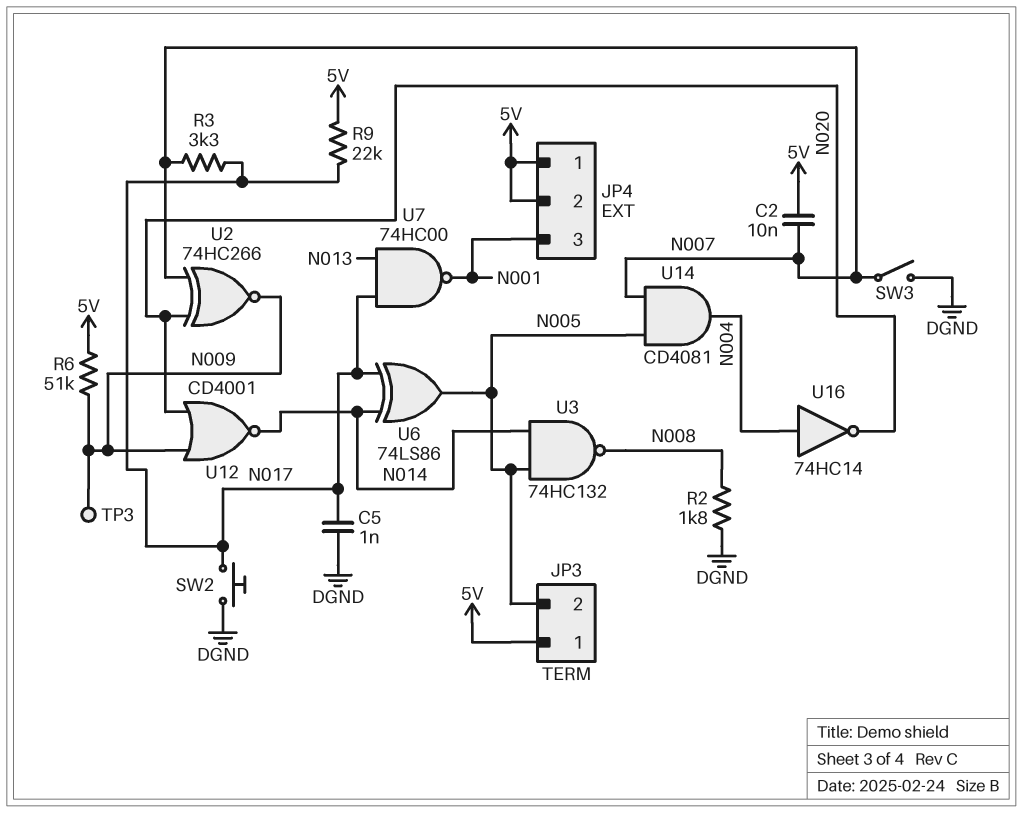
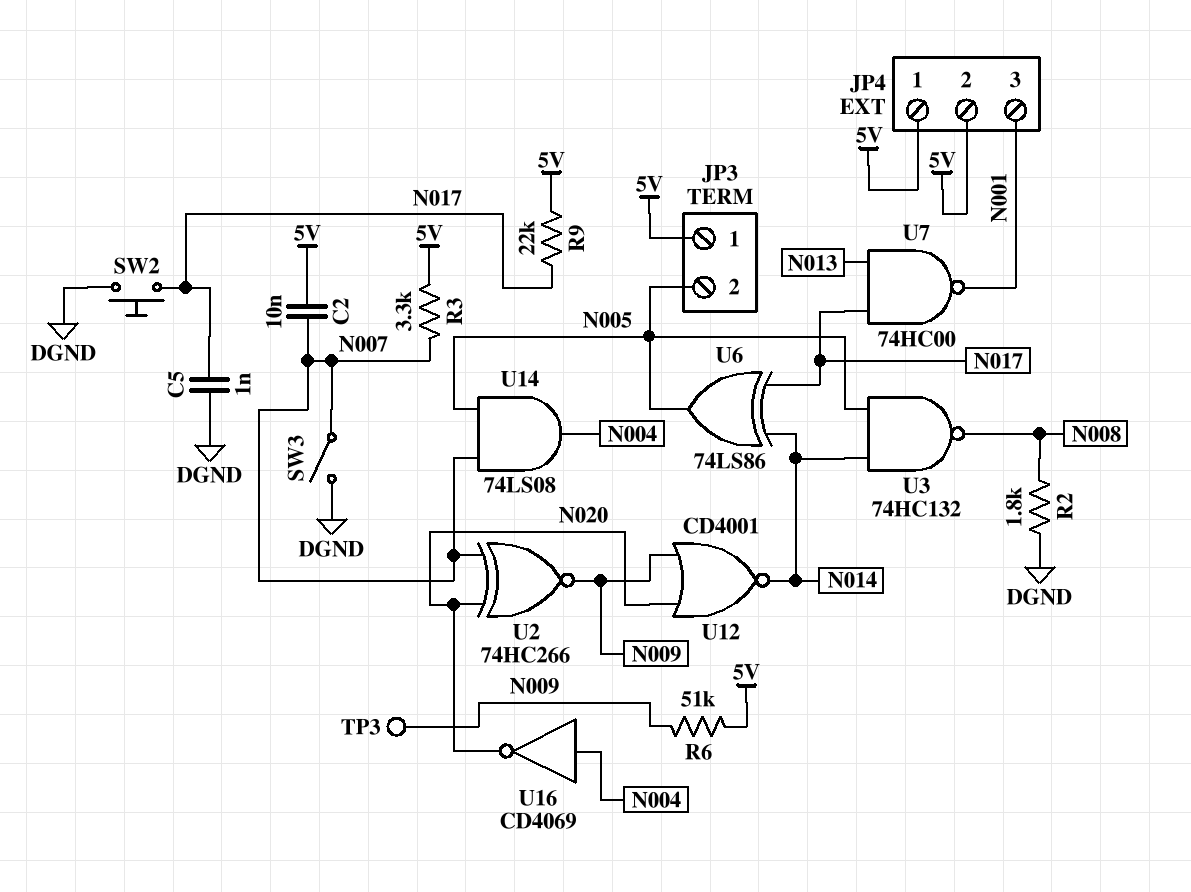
R3: 3.3k (N007, N017) -> 3.3k (5V, N007)
U14: AND CD4081 (in N005, in N007, out N004) -> AND 74LS08 (in N005, in N007, out N004)
U16: NOT 74HC14 (in N004, out N020) -> NOT CD4069 (in N004, out N020)

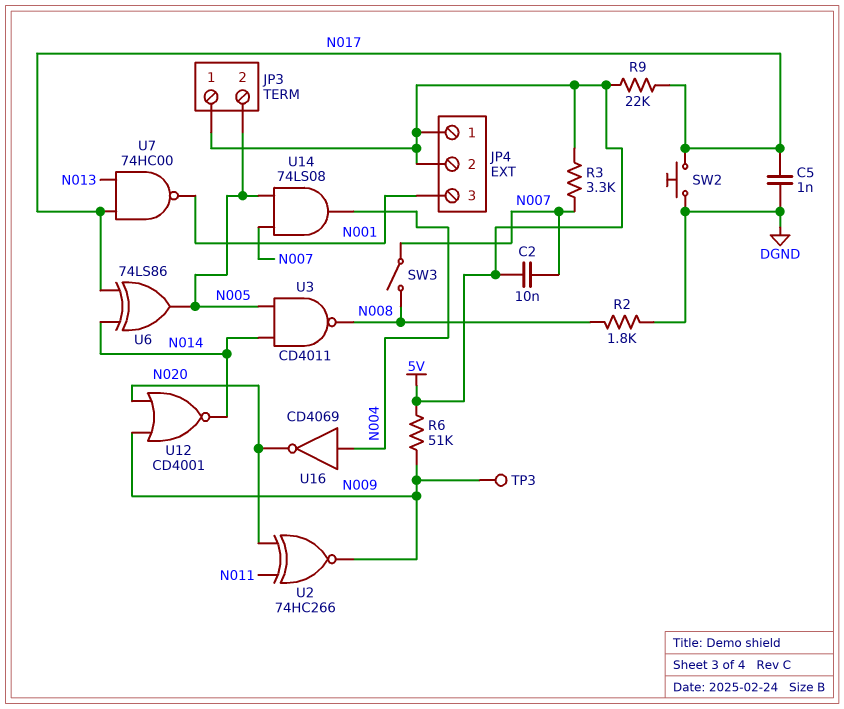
SW3: switch (DGND, N007) -> switch (N007, N008)
U2: XNOR 74HC266 (in N007, in N020, out N009) -> XNOR 74HC266 (in N011, in N020, out N009)
U3: NAND 74HC132 (in N005, in N014, out N008) -> NAND CD4011 (in N005, in N014, out N008)

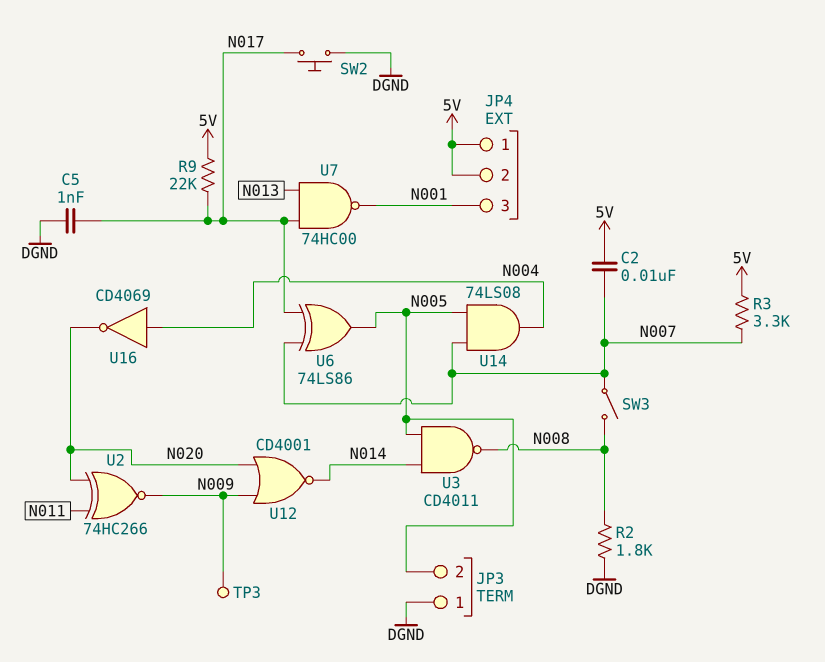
JP3 pin 1: 5V -> DGND
R6: 51k (5V, N009) -> none
U6: XOR 74LS86 (in N014, in N017, out N005) -> XOR 74LS86 (in N007, in N017, out N005)

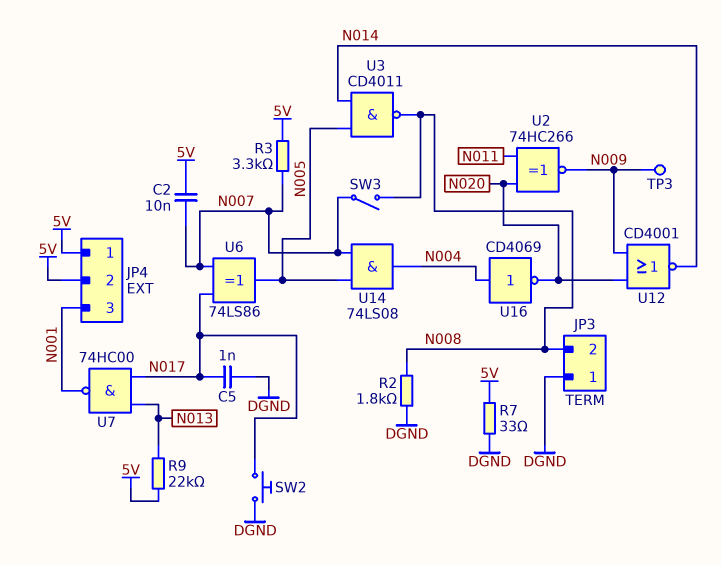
JP3 pin 2: N005 -> N008
R7: none -> 33 (5V, DGND)
R9: 22k (5V, N017) -> 22k (5V, N013)

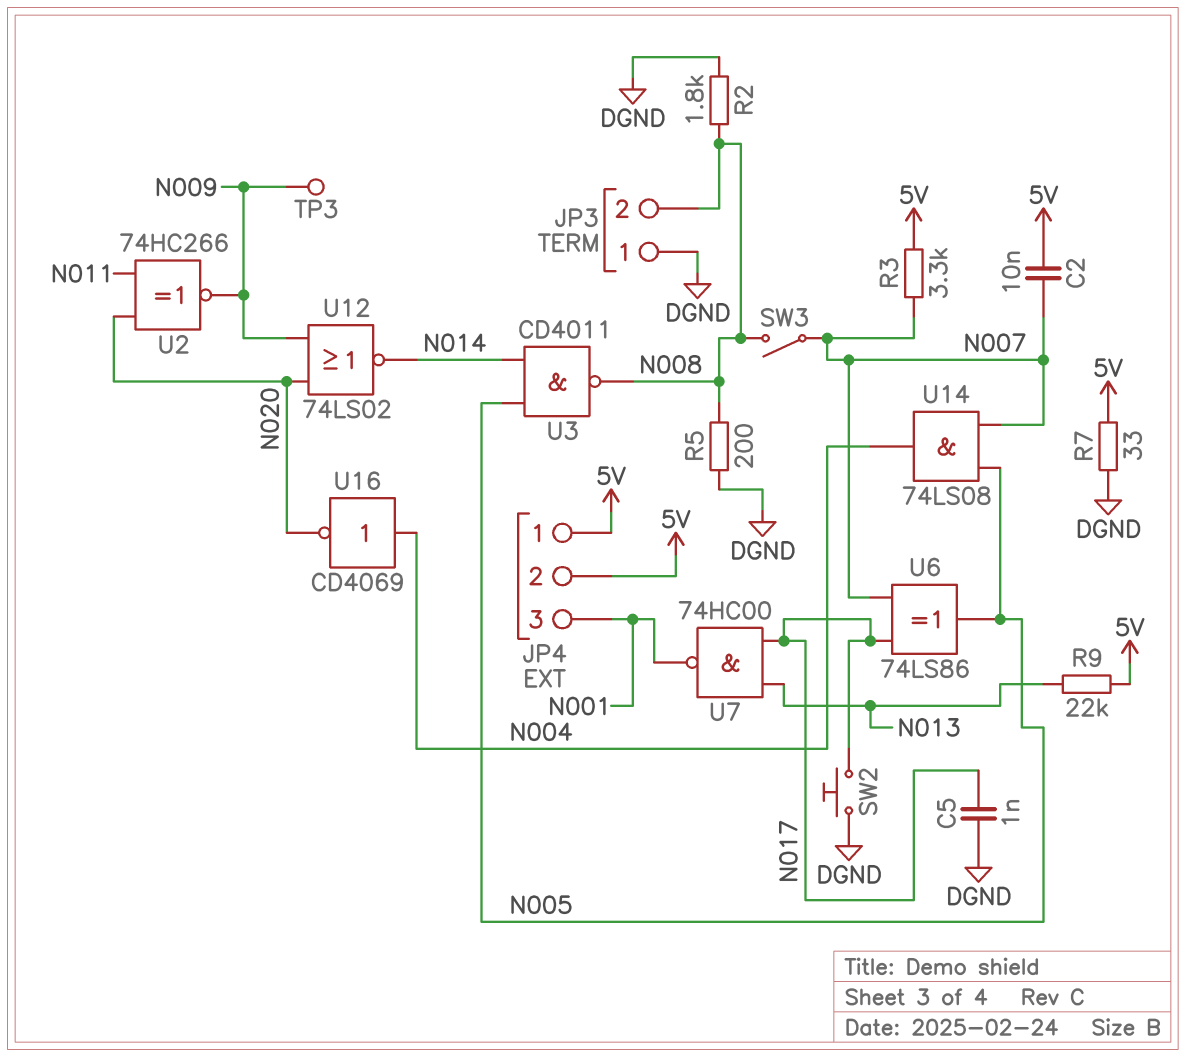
R5: none -> 200 (DGND, N008)
U12: NOR CD4001 (in N009, in N020, out N014) -> NOR 74LS02 (in N009, in N020, out N014)

